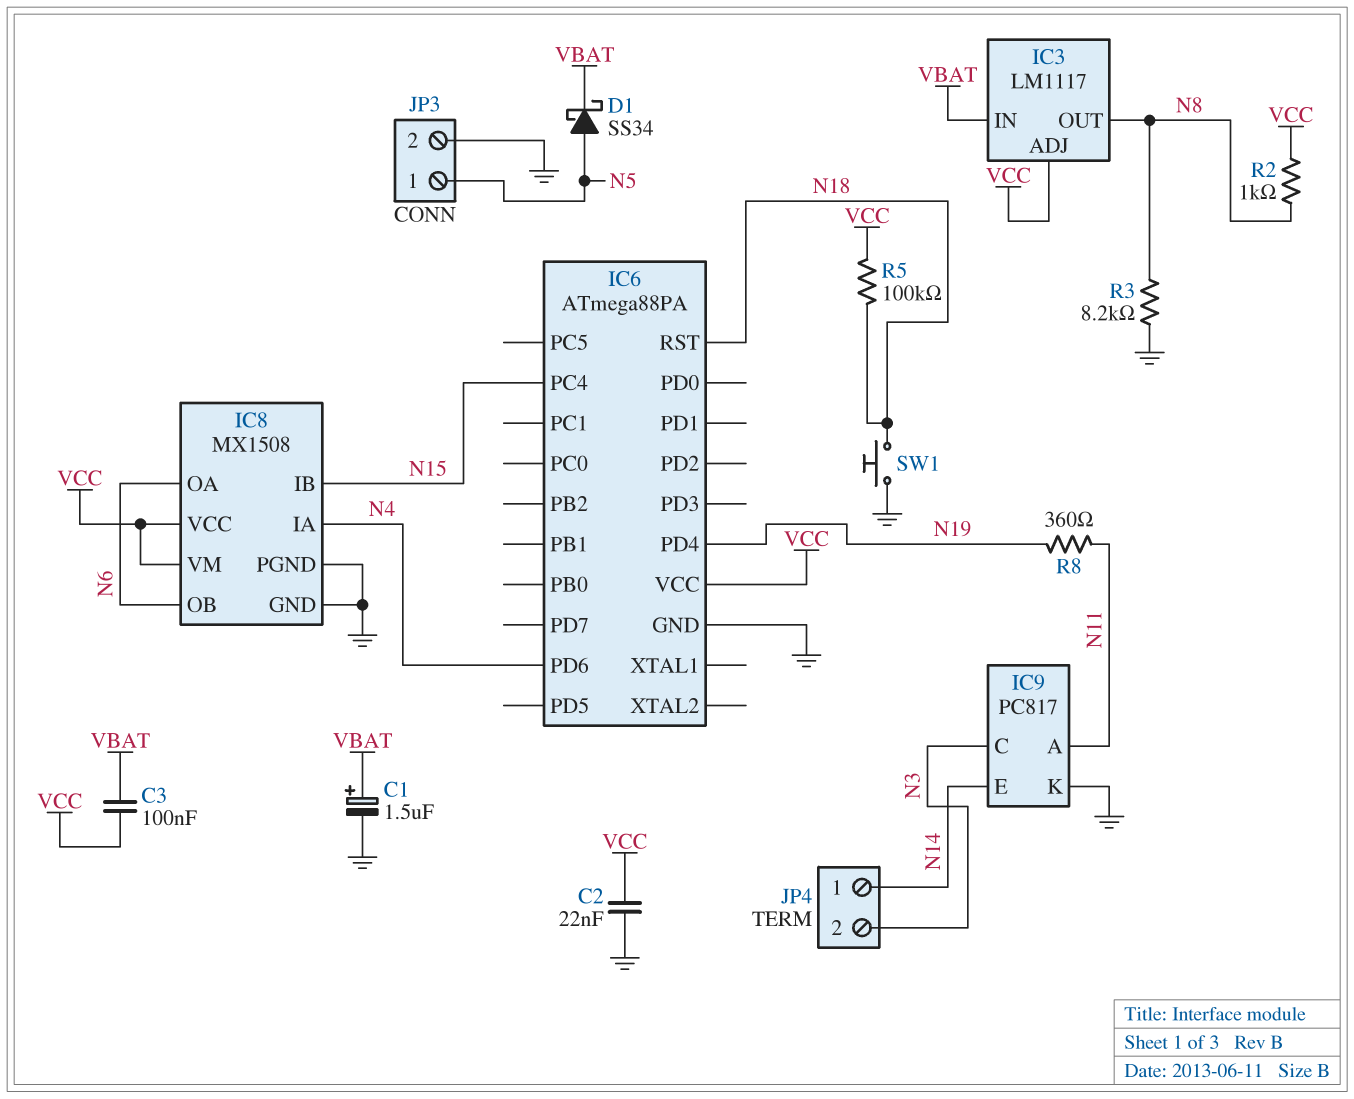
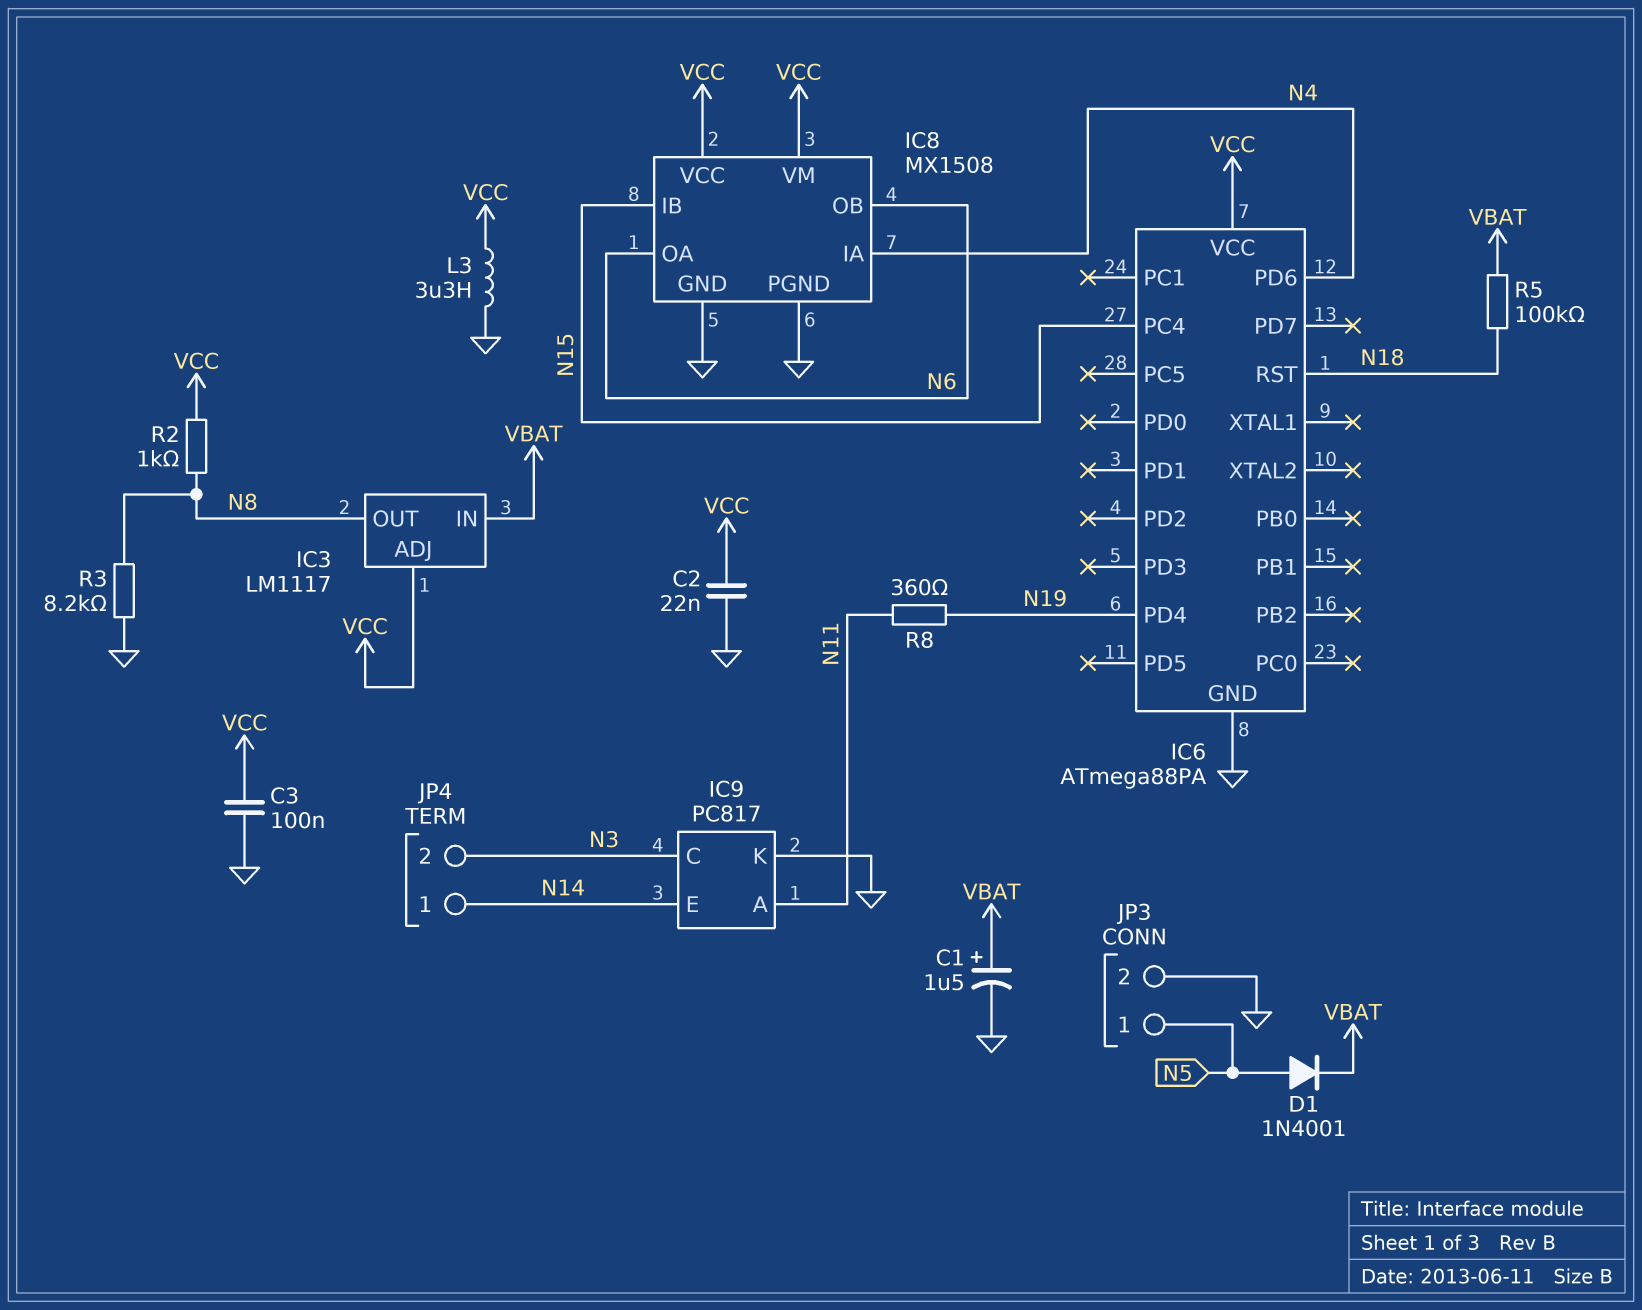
C3: 100nF (VBAT, VCC) -> 100nF (GND, VCC)
D1: schottky SS34 (A N5, K VBAT) -> diode 1N4001 (A N5, K VBAT)
L3: none -> 3.3uH (GND, VCC)
R5: 100k (N18, VCC) -> 100k (N18, VBAT)
SW1: button (GND, N18) -> none

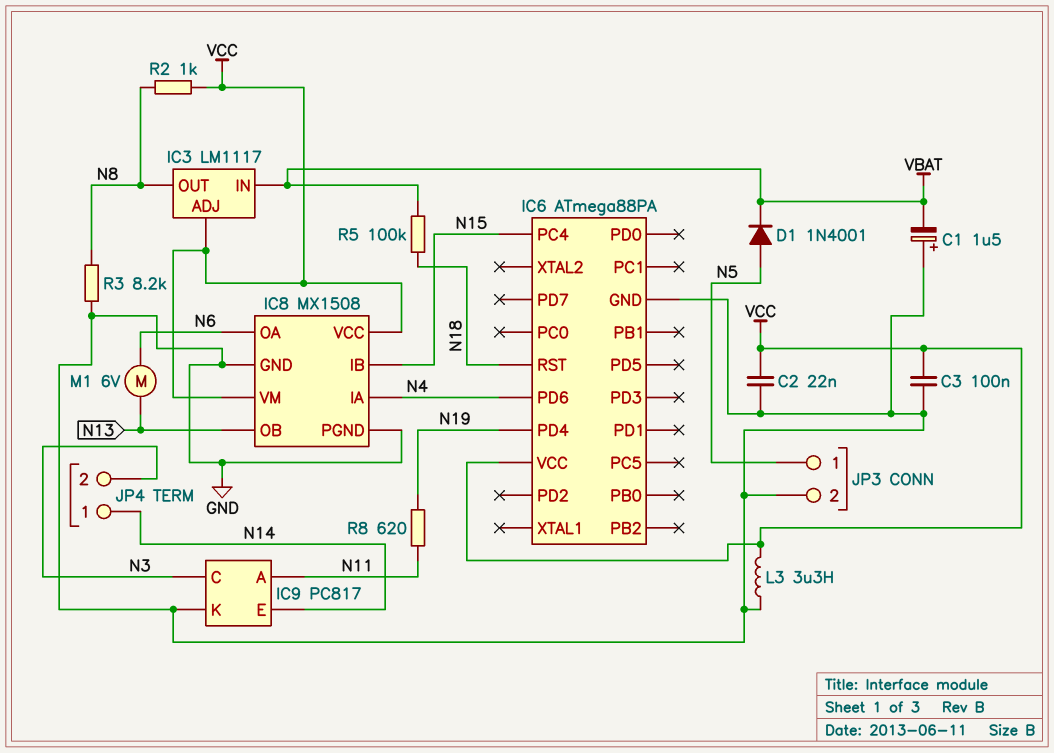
C1: 1.5uF (plus VBAT, minus GND) -> 1.5uF (plus GND, minus VBAT)
IC8 pin OB: N6 -> N13
M1: none -> motor 6V (N6, N13)
R8: 360 (N11, N19) -> 620 (N11, N19)

